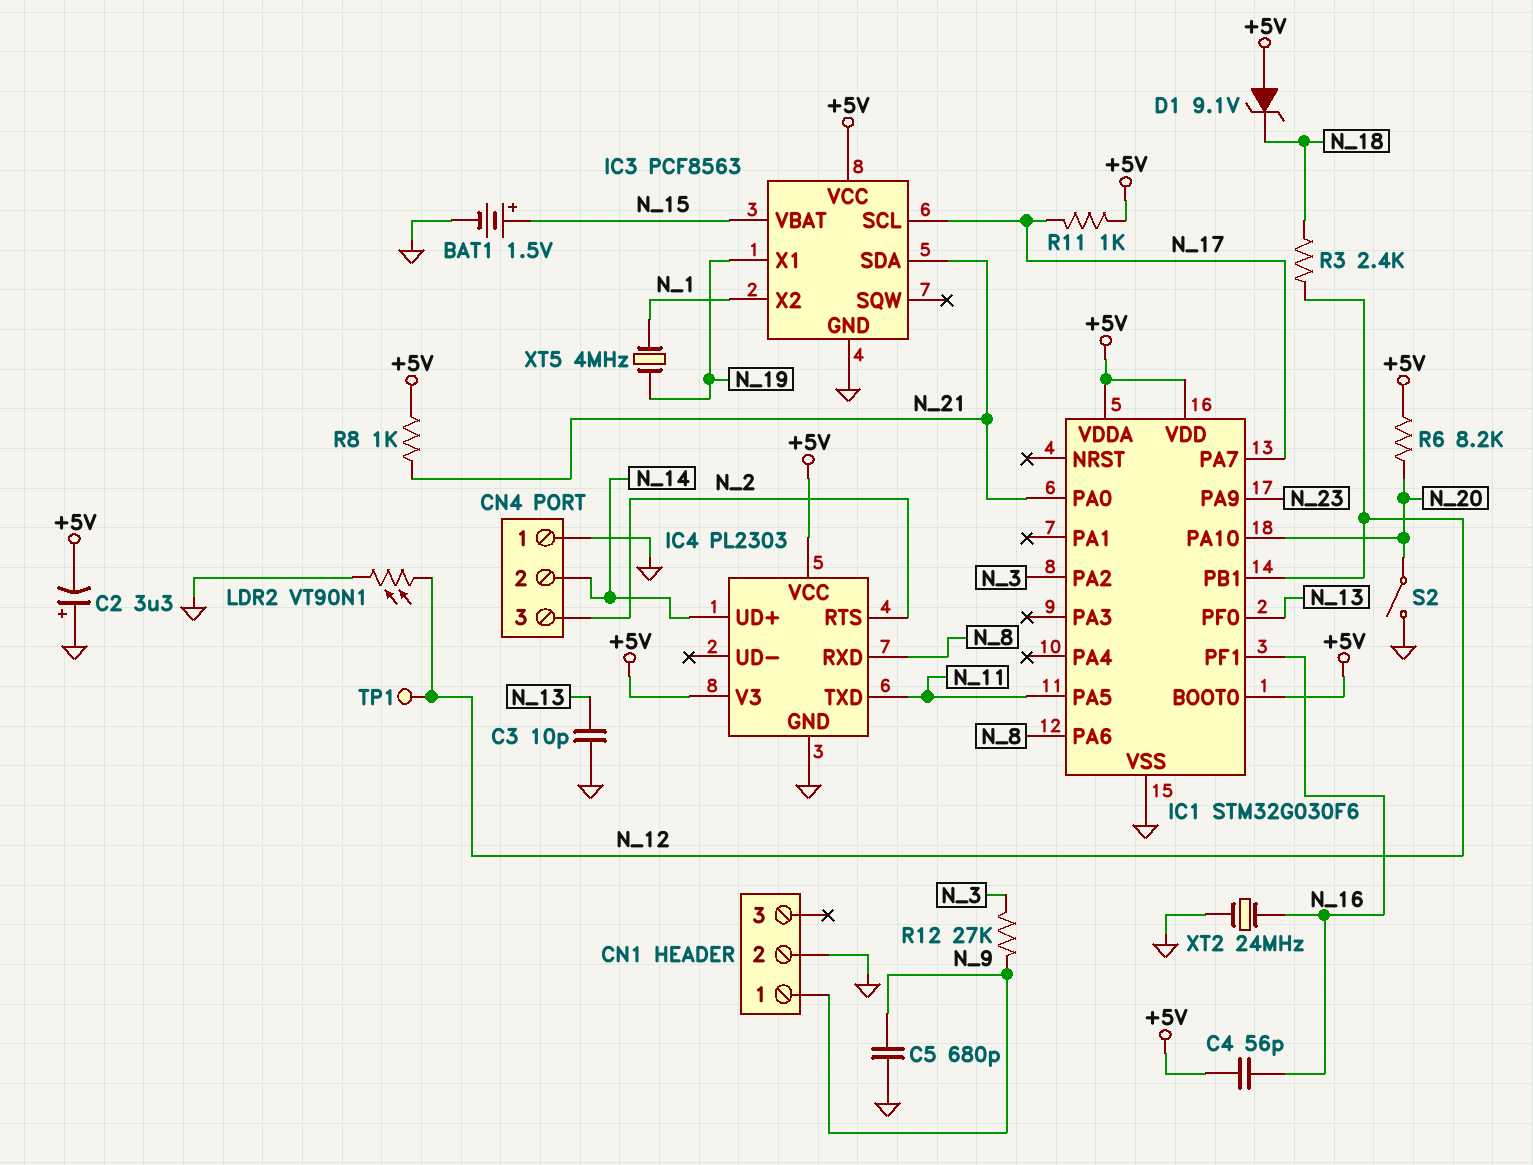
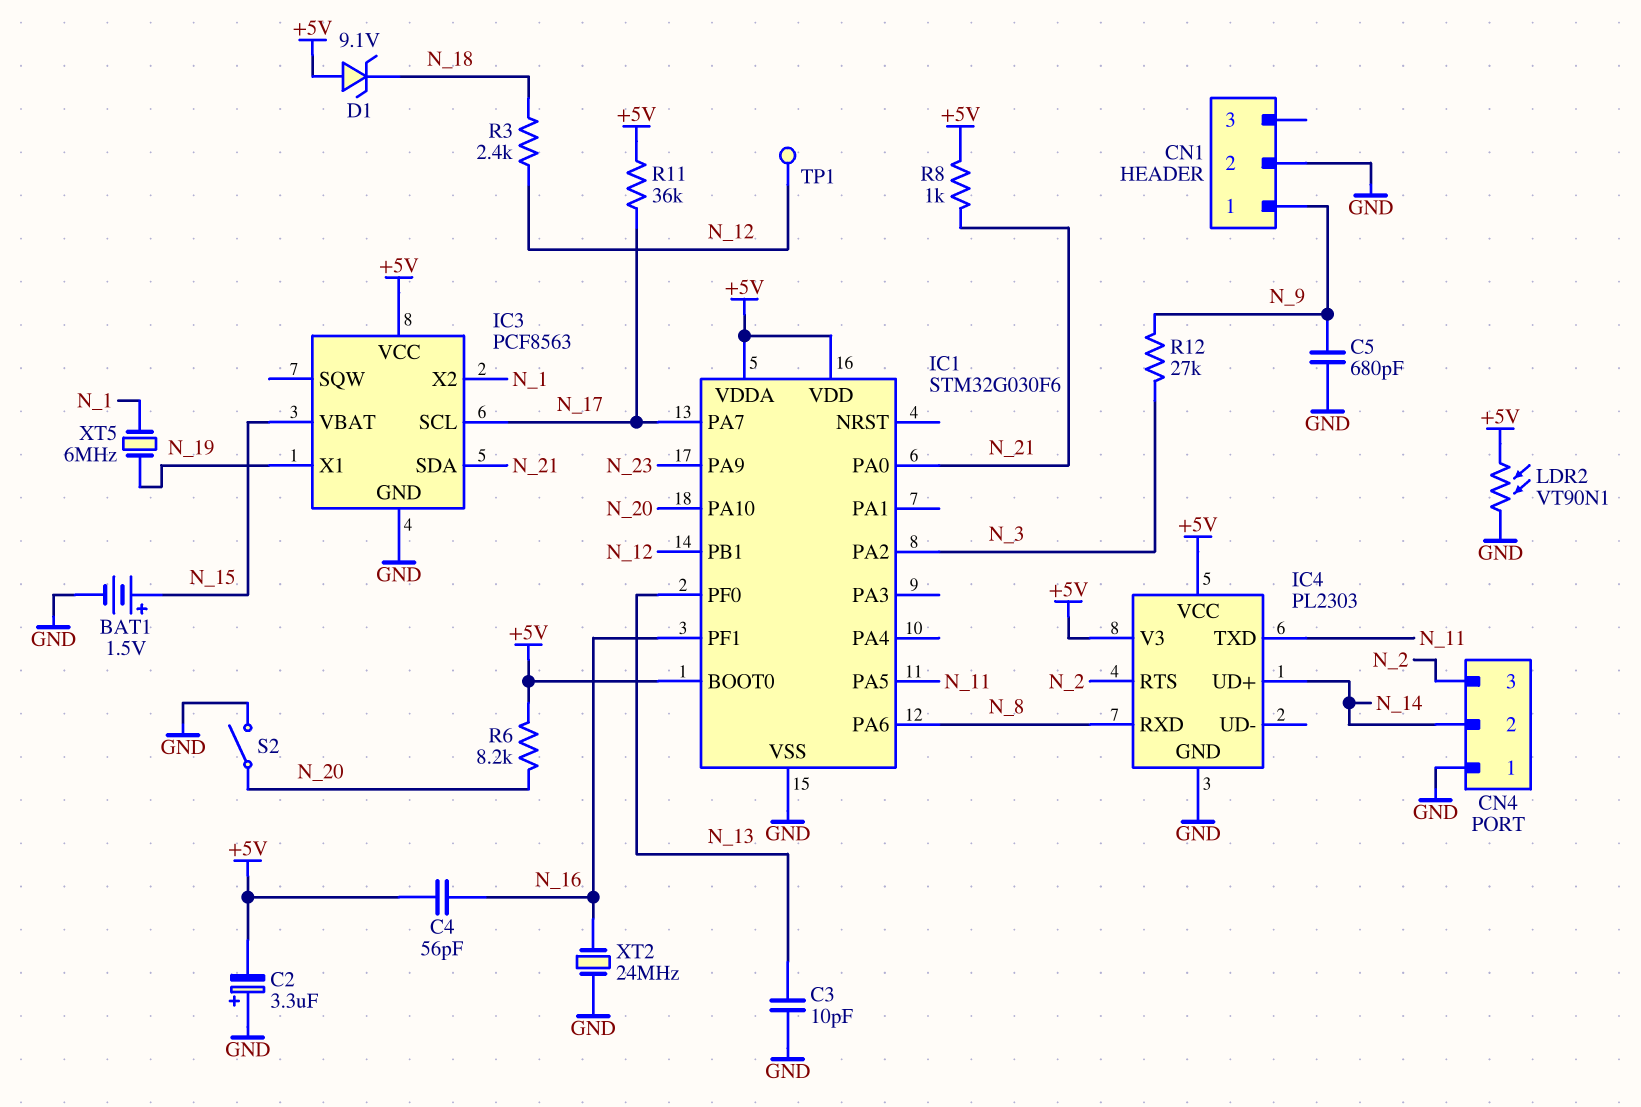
LDR2: VT90N1 (GND, N_12) -> VT90N1 (+5V, GND)
R11: 1k (+5V, N_17) -> 36k (+5V, N_17)
XT5: 4MHz (N_1, N_19) -> 6MHz (N_1, N_19)

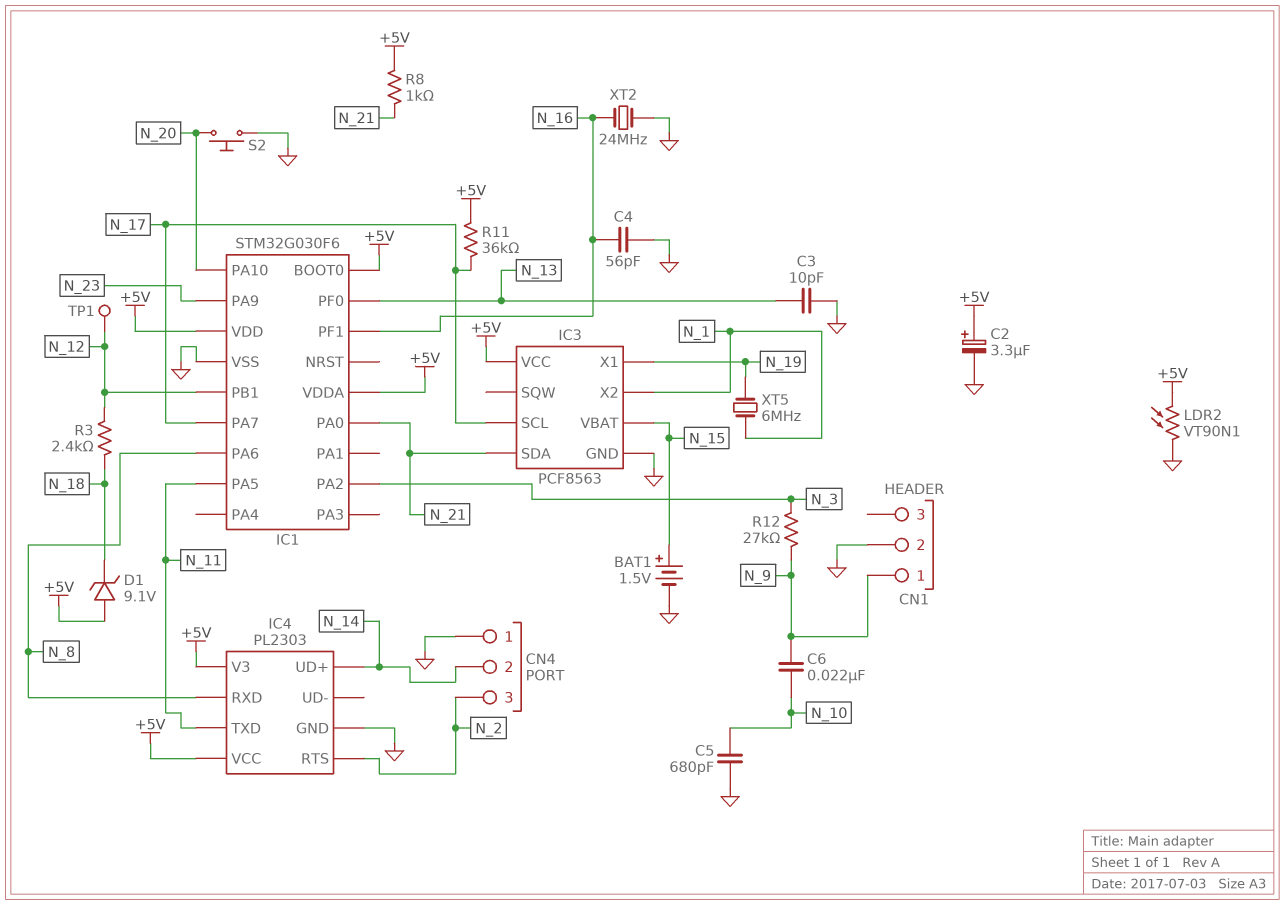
C2: 3.3uF (plus GND, minus +5V) -> 3.3uF (plus +5V, minus GND)
C4: 56pF (+5V, N_16) -> 56pF (GND, N_16)
C5: 680pF (GND, N_9) -> 680pF (GND, N_10)
C6: none -> 22nF (N_9, N_10)
R6: 8.2k (+5V, N_20) -> none
S2: switch (GND, N_20) -> button (GND, N_20)

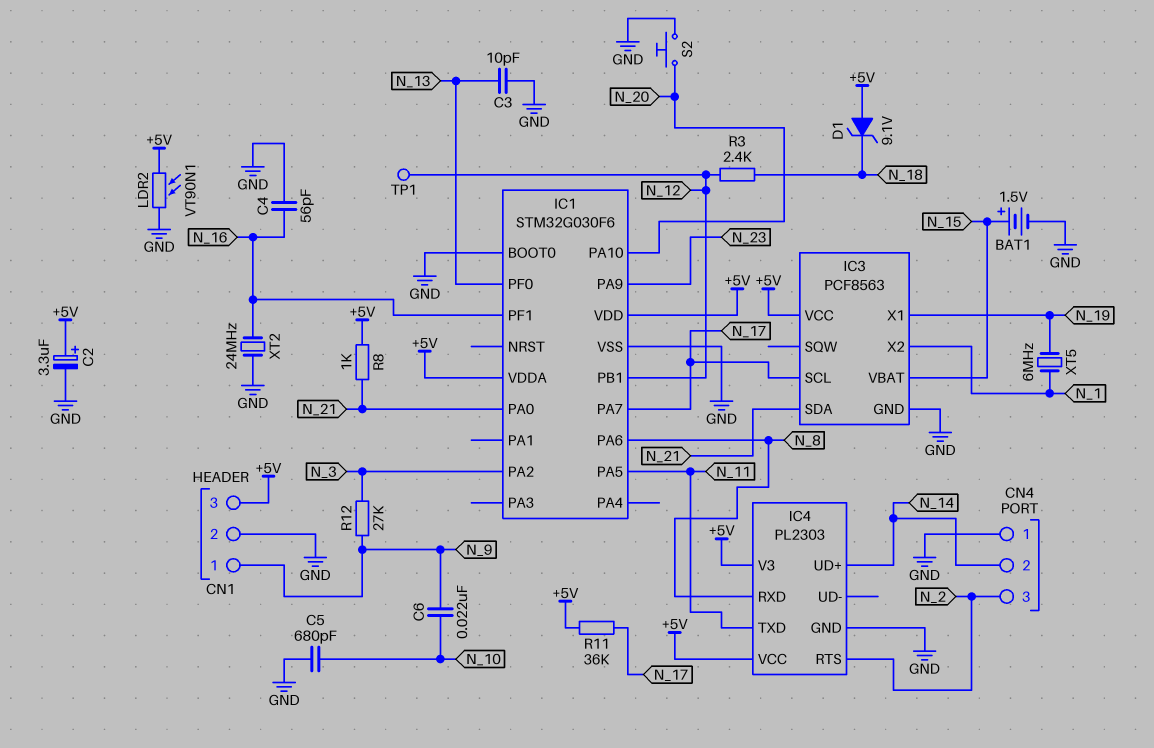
CN1 pin 3: none -> +5V
IC1 pin BOOT0: +5V -> GND

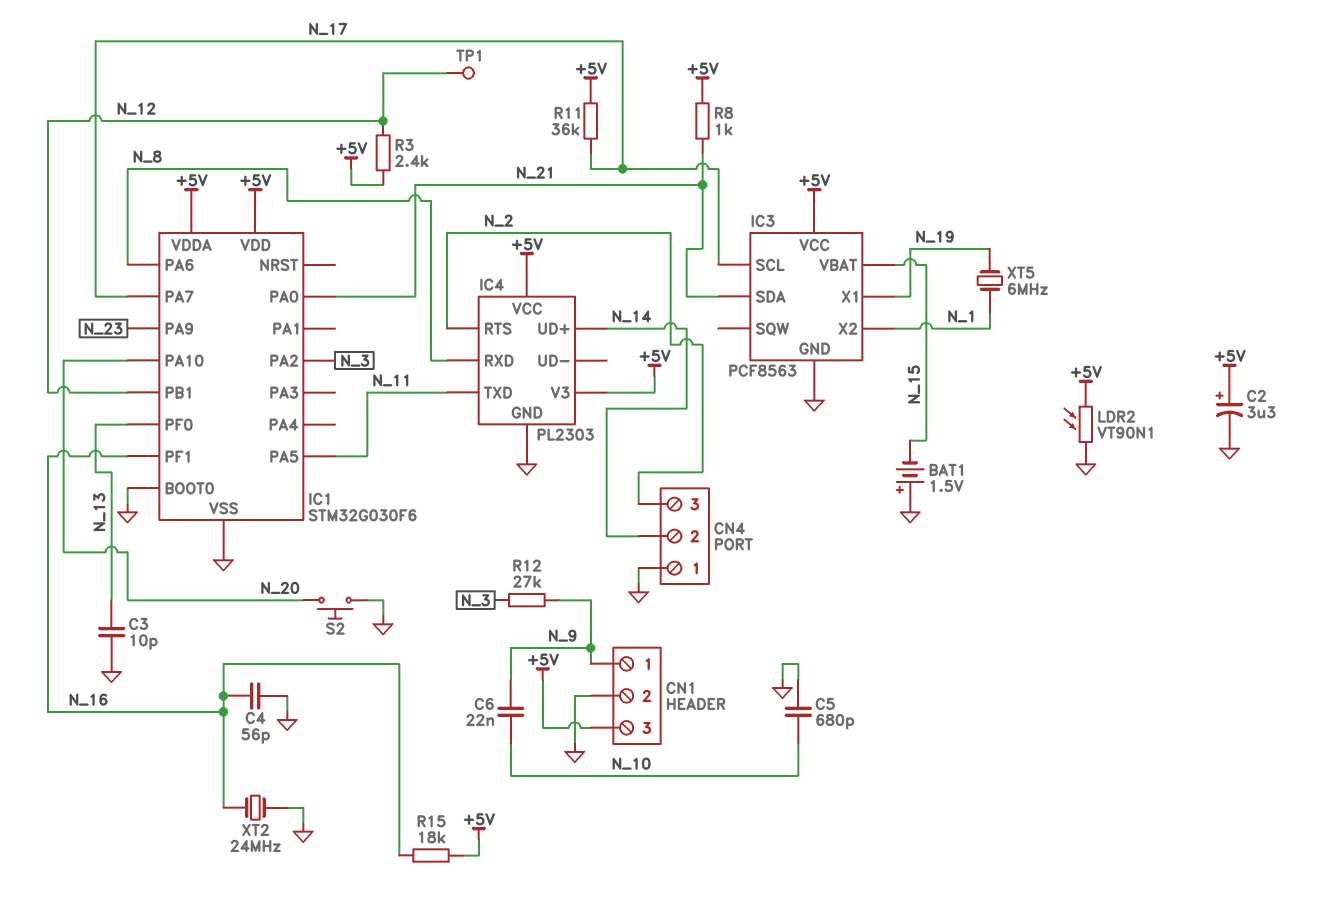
BAT1: 1.5V (plus N_15, minus GND) -> 1.5V (plus GND, minus N_15)
D1: zener 9.1V (A +5V, K N_18) -> none
R3: 2.4k (N_12, N_18) -> 2.4k (+5V, N_12)
R15: none -> 18k (+5V, N_16)

